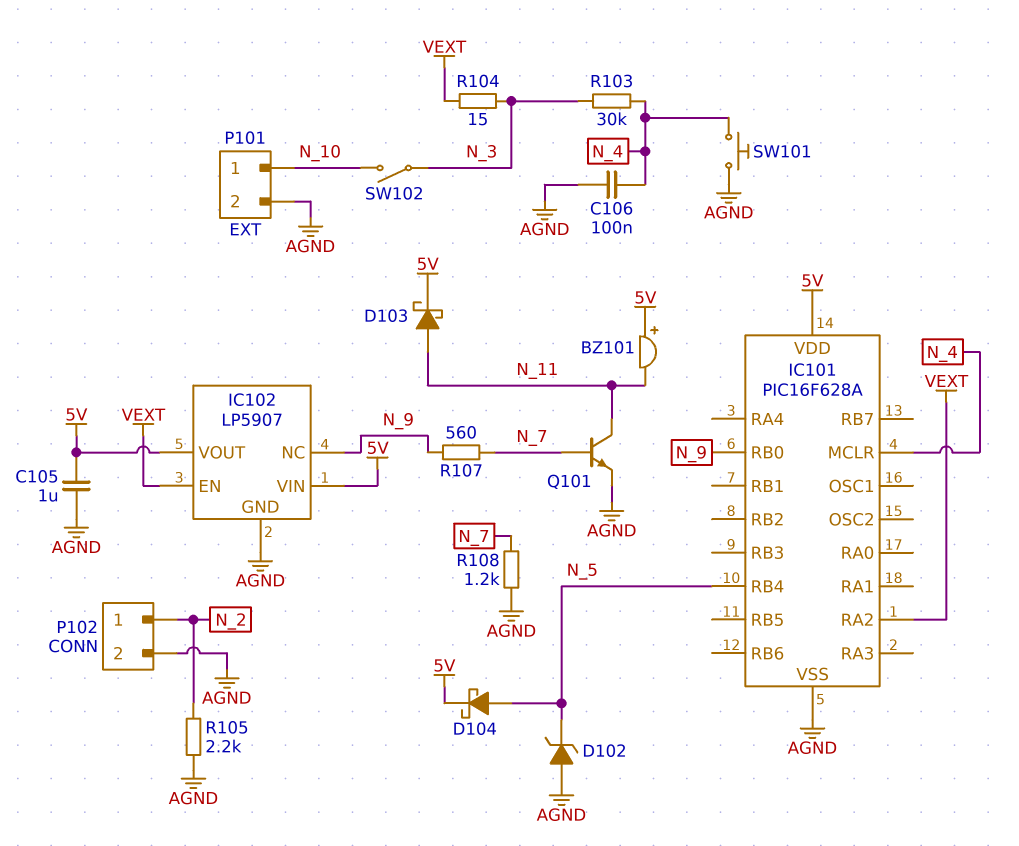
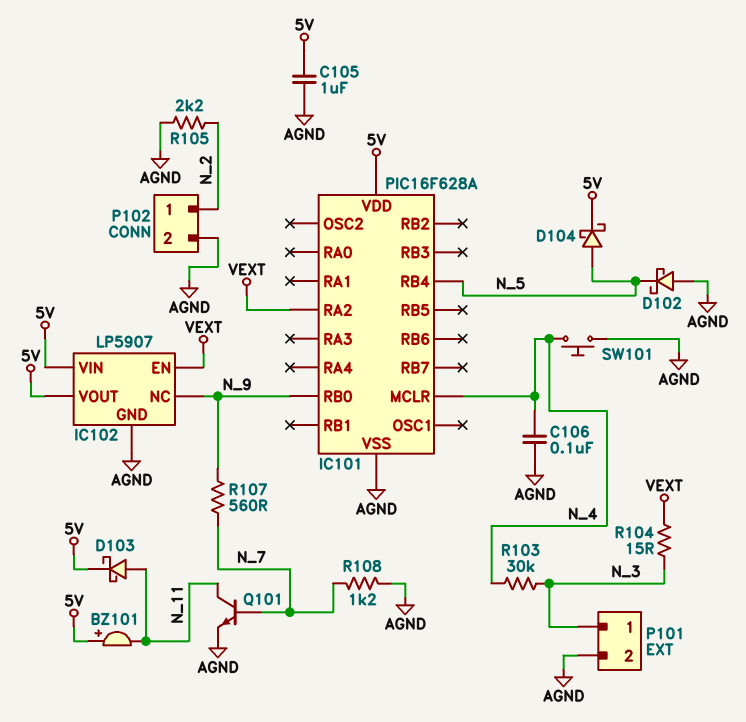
D102: zener (A AGND, K N_5) -> schottky (A AGND, K N_5)
P101 pin 1: N_10 -> N_3
SW102: switch (N_3, N_10) -> none

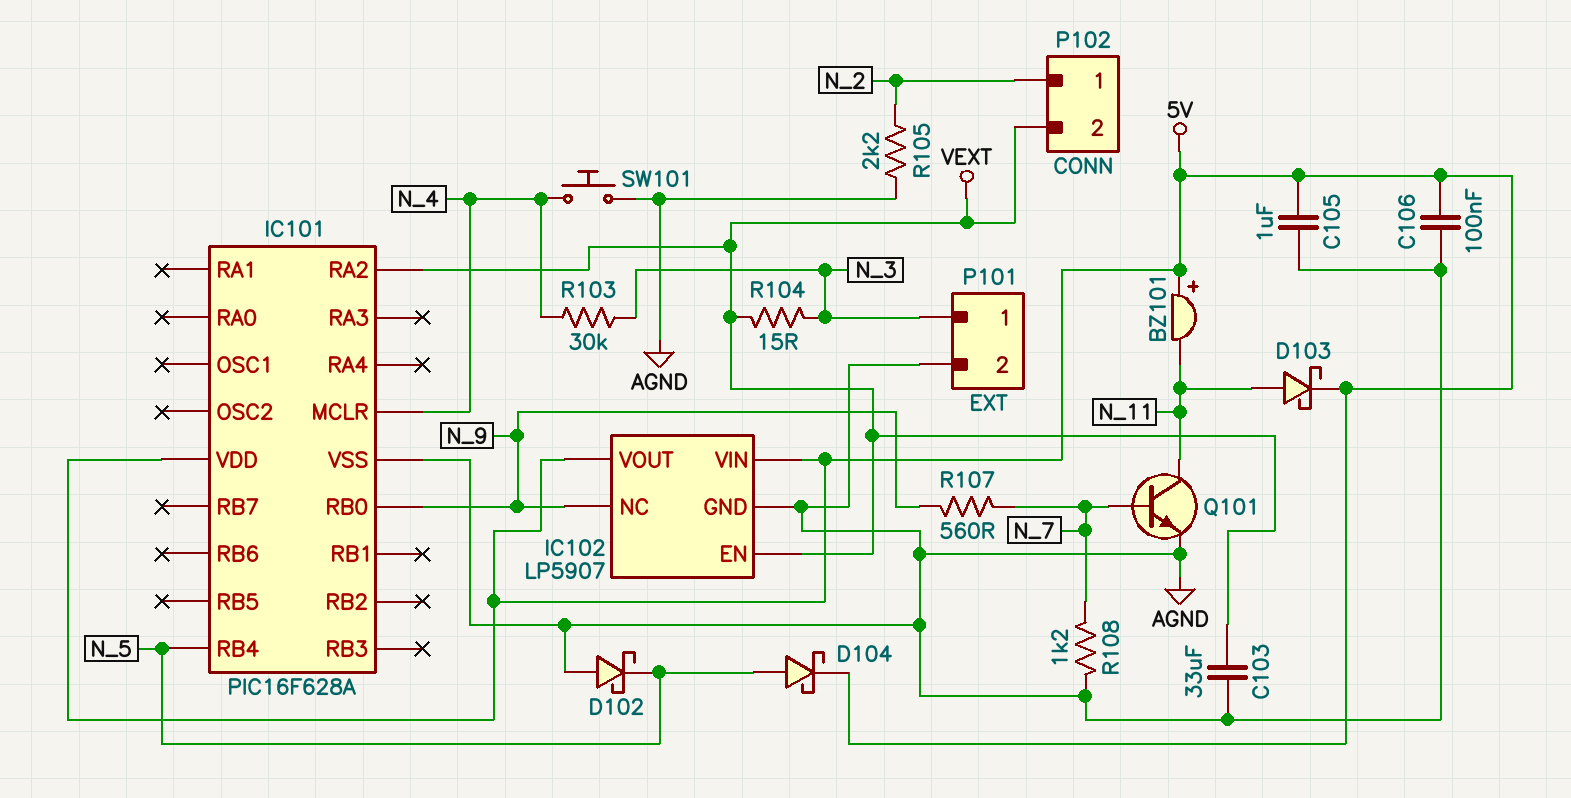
C103: none -> 33uF (AGND, VEXT)
C106: 100nF (AGND, N_4) -> 100nF (5V, AGND)
P102 pin 2: AGND -> VEXT

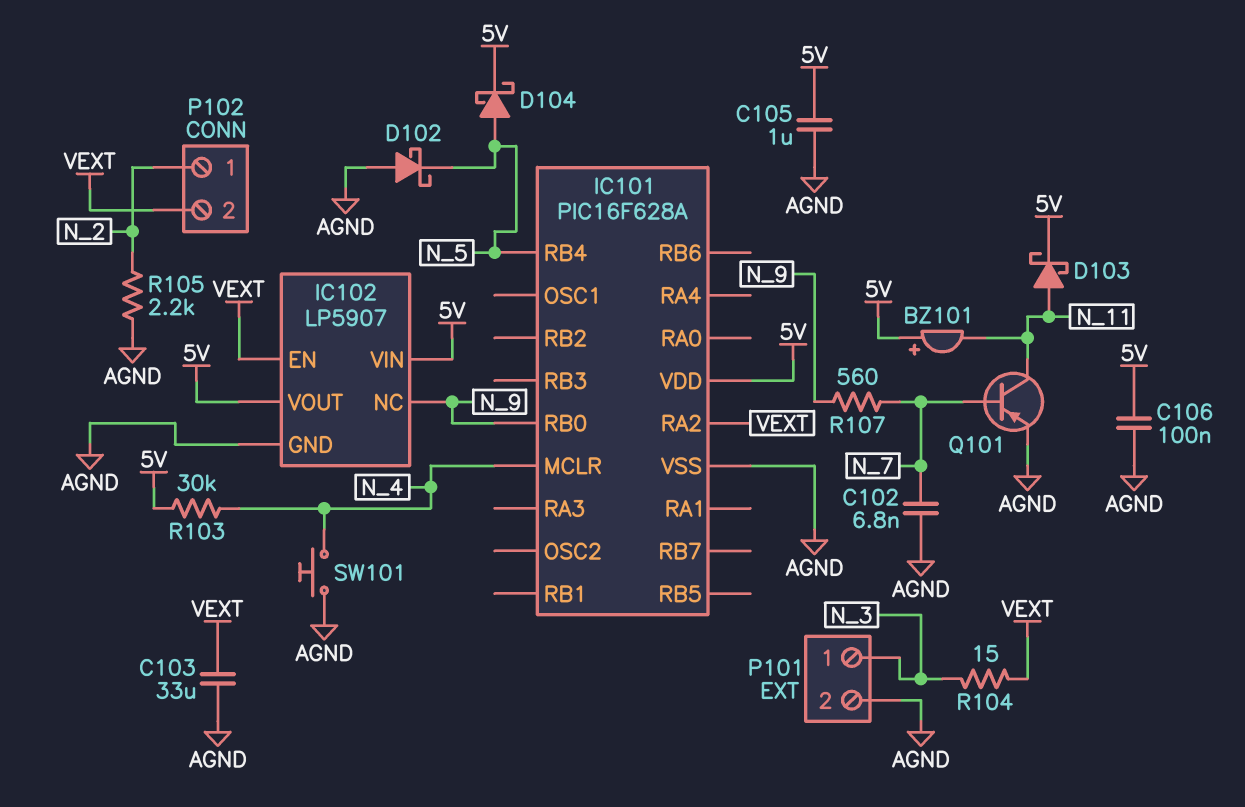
C102: none -> 6.8nF (AGND, N_7)
Q101: NPN (B N_7, C N_11, E AGND) -> PNP (B N_7, C N_11, E AGND)
R103: 30k (N_3, N_4) -> 30k (5V, N_4)
R108: 1.2k (AGND, N_7) -> none

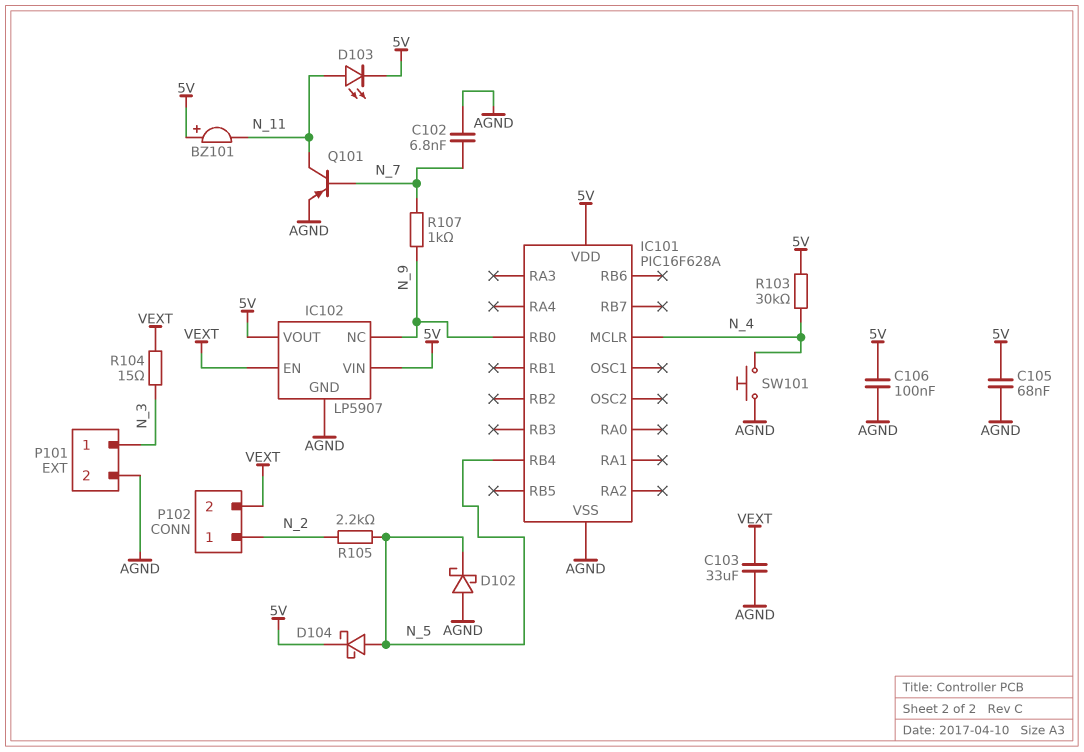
C105: 1uF (5V, AGND) -> 68nF (5V, AGND)
D103: schottky (A N_11, K 5V) -> LED (A N_11, K 5V)
IC101 pin RA2: VEXT -> none
R105: 2.2k (AGND, N_2) -> 2.2k (N_2, N_5)
R107: 560 (N_7, N_9) -> 1k (N_7, N_9)

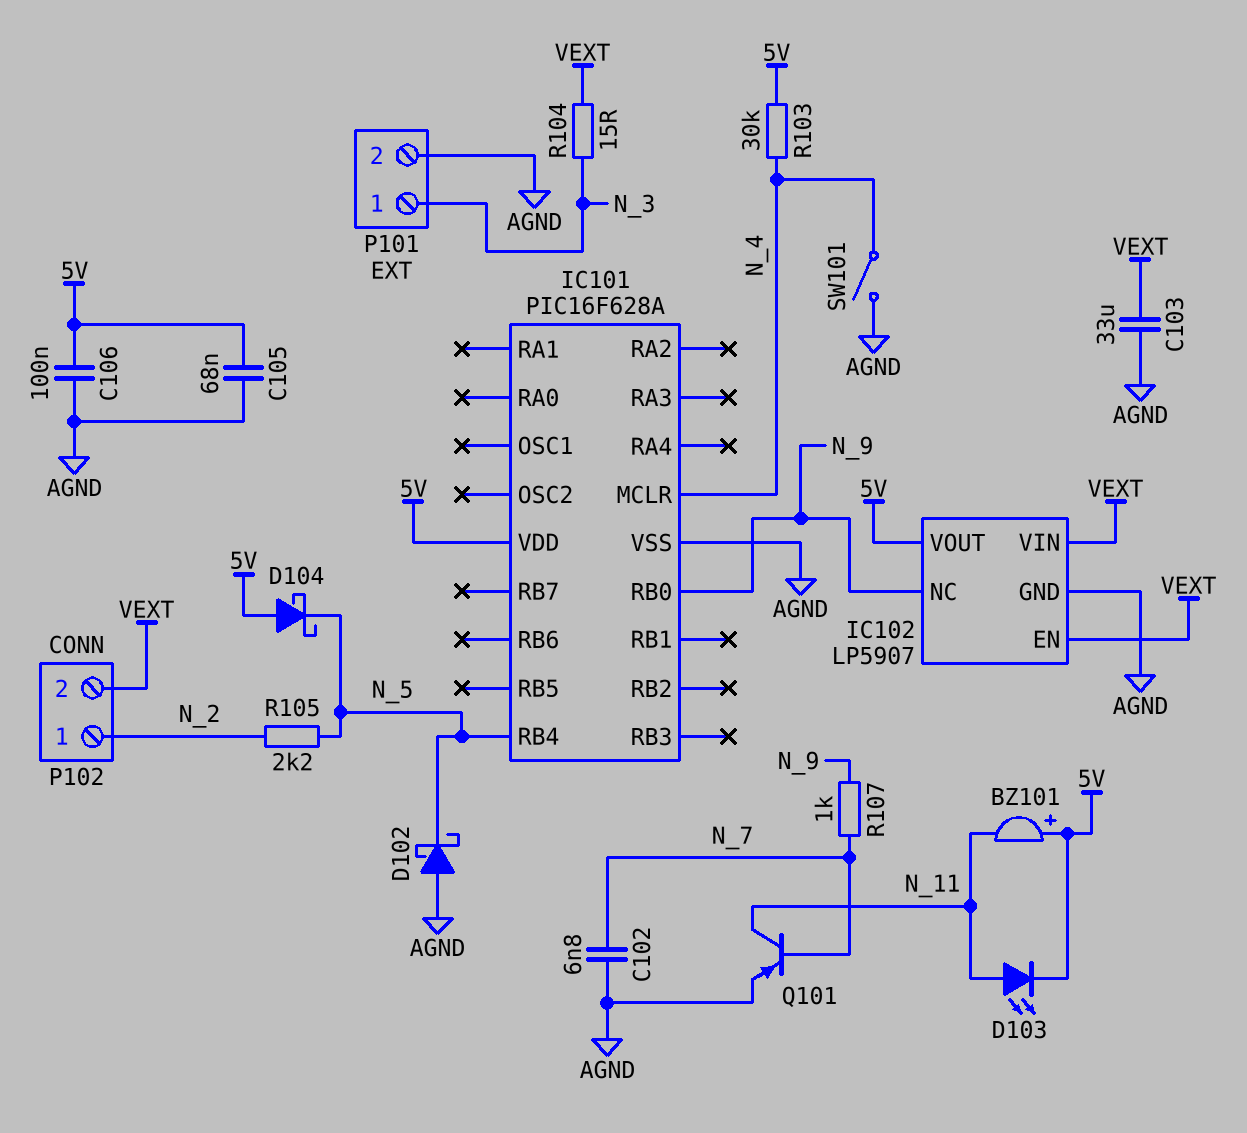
D104: schottky (A N_5, K 5V) -> schottky (A 5V, K N_5)
IC102 pin VIN: 5V -> VEXT
SW101: button (AGND, N_4) -> switch (AGND, N_4)

